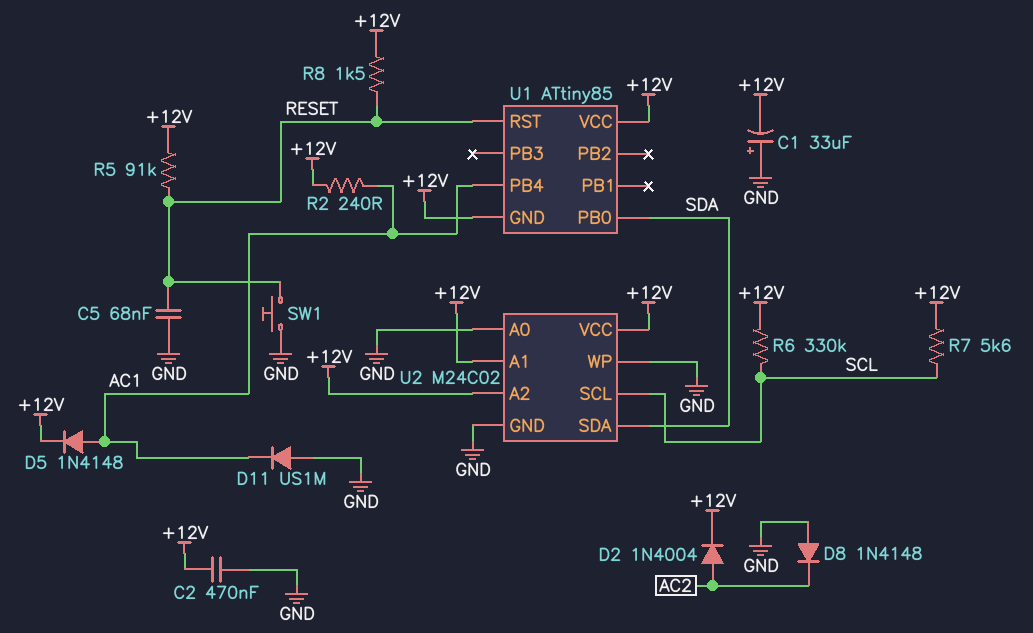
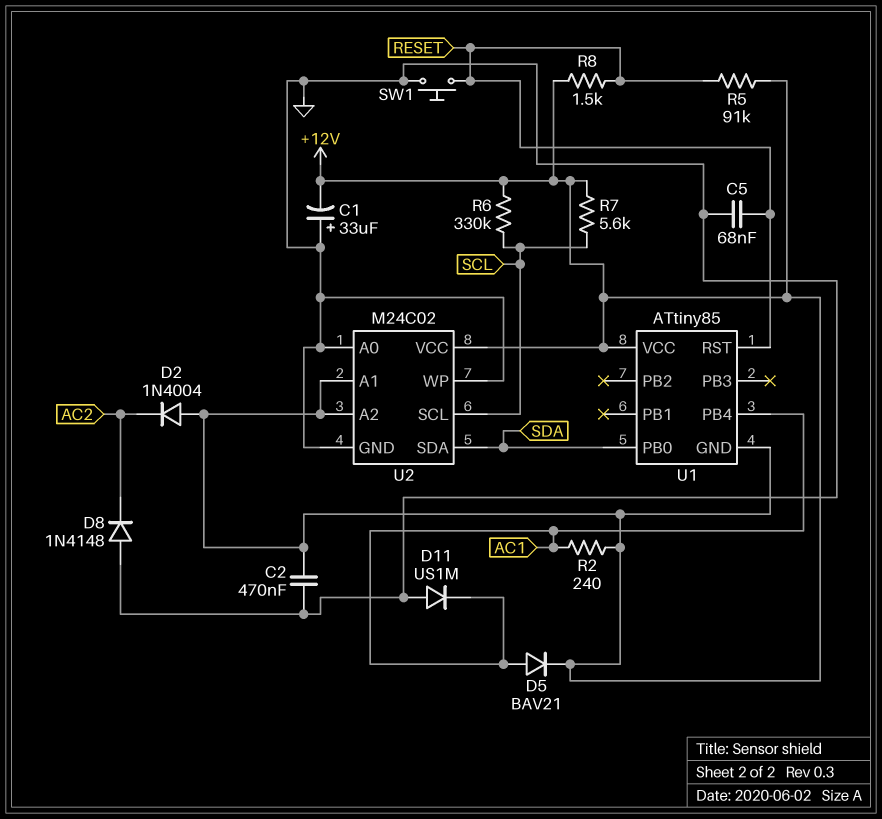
D2: diode 1N4004 (A AC2, K +12V) -> diode 1N4004 (A +12V, K AC2)
D5: diode 1N4148 (A AC1, K +12V) -> diode BAV21 (A AC1, K +12V)

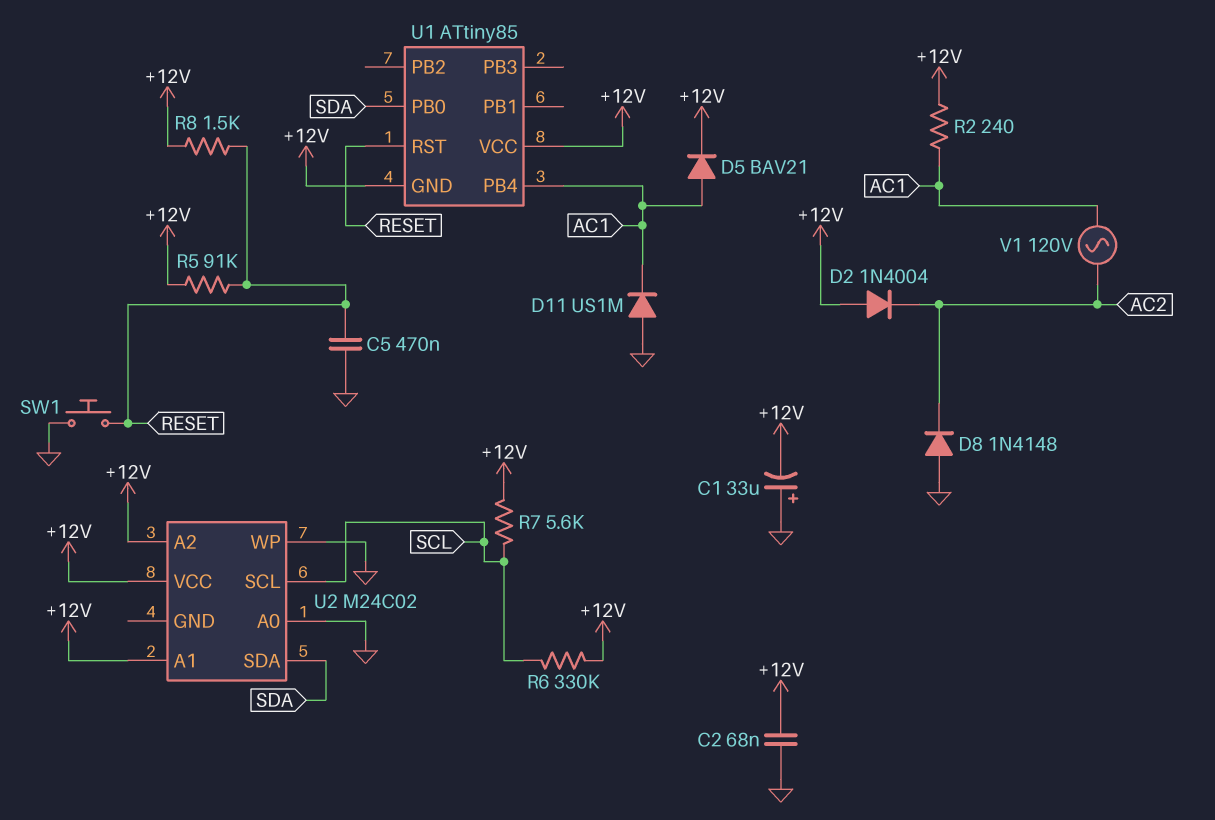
C2: 470nF (+12V, GND) -> 68nF (+12V, GND)
C5: 68nF (GND, RESET) -> 470nF (GND, RESET)
U2 pin GND: GND -> none
V1: none -> AC 120V (AC1, AC2)

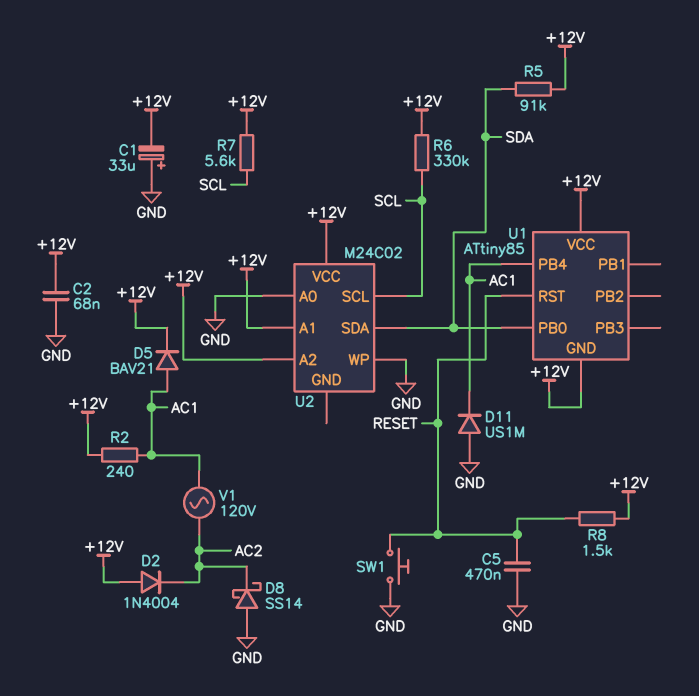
D8: diode 1N4148 (A GND, K AC2) -> schottky SS14 (A GND, K AC2)
R5: 91k (+12V, RESET) -> 91k (+12V, SDA)

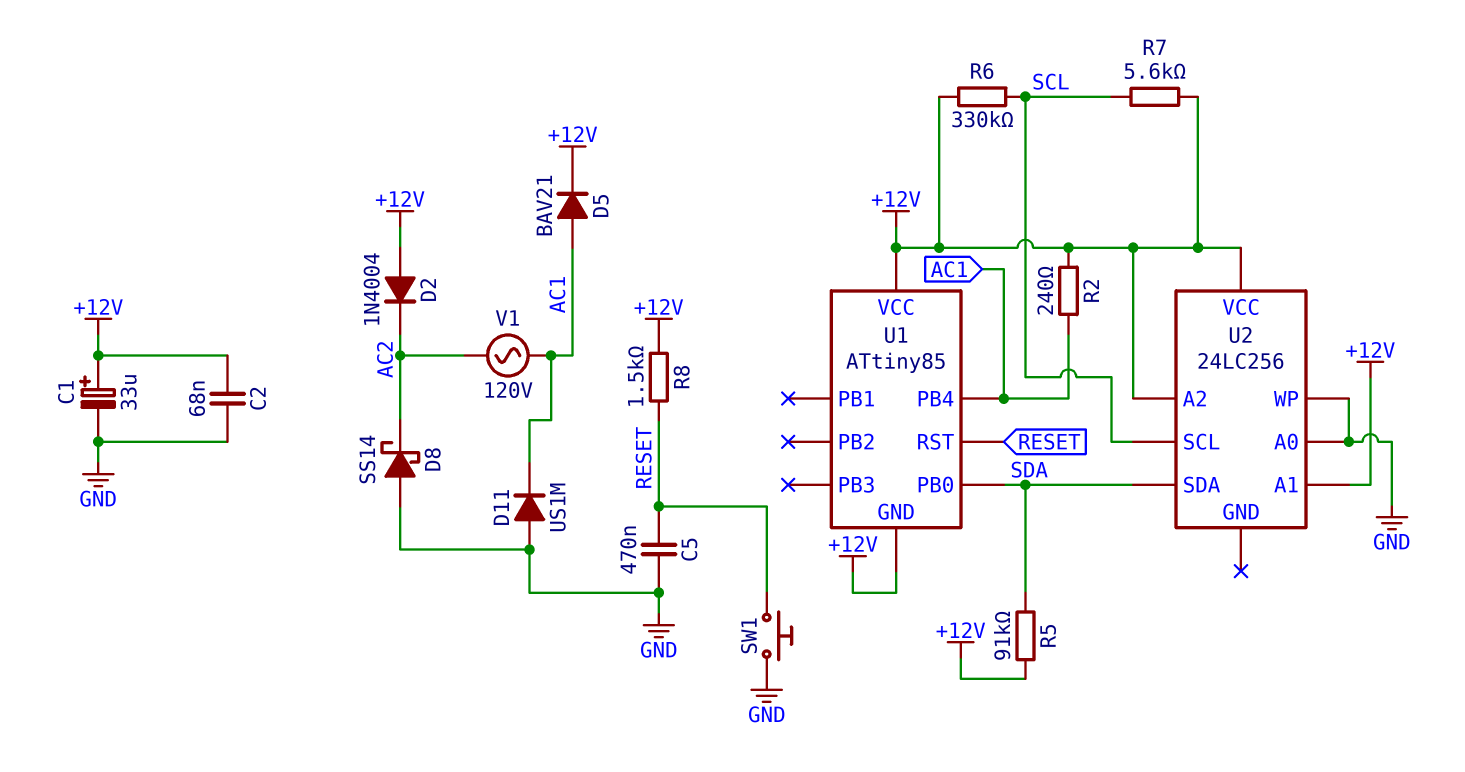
C1: 33uF (plus GND, minus +12V) -> 33uF (plus +12V, minus GND)
U2: M24C02 -> 24LC256

